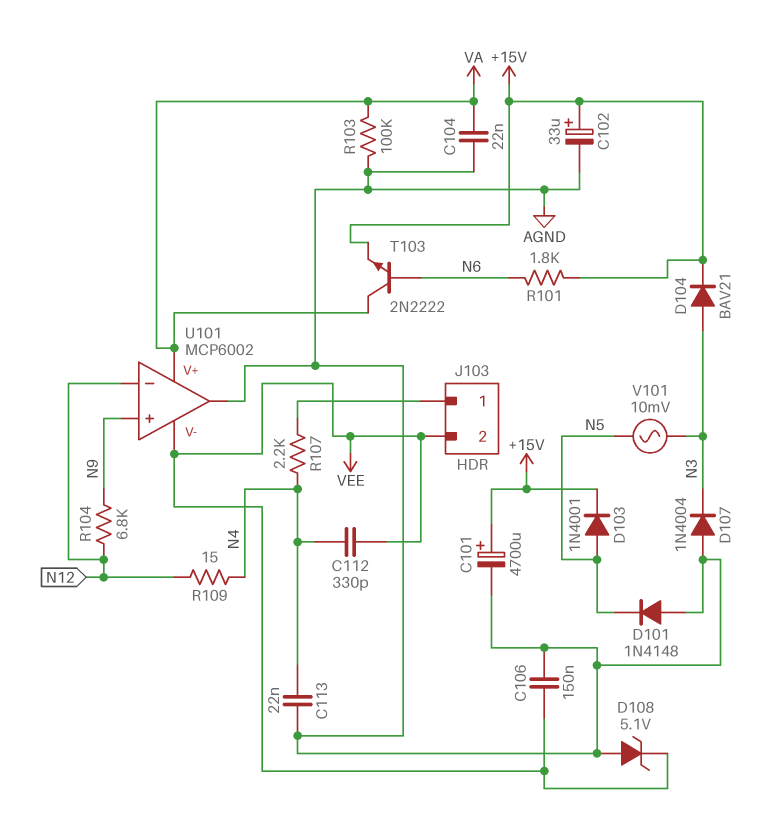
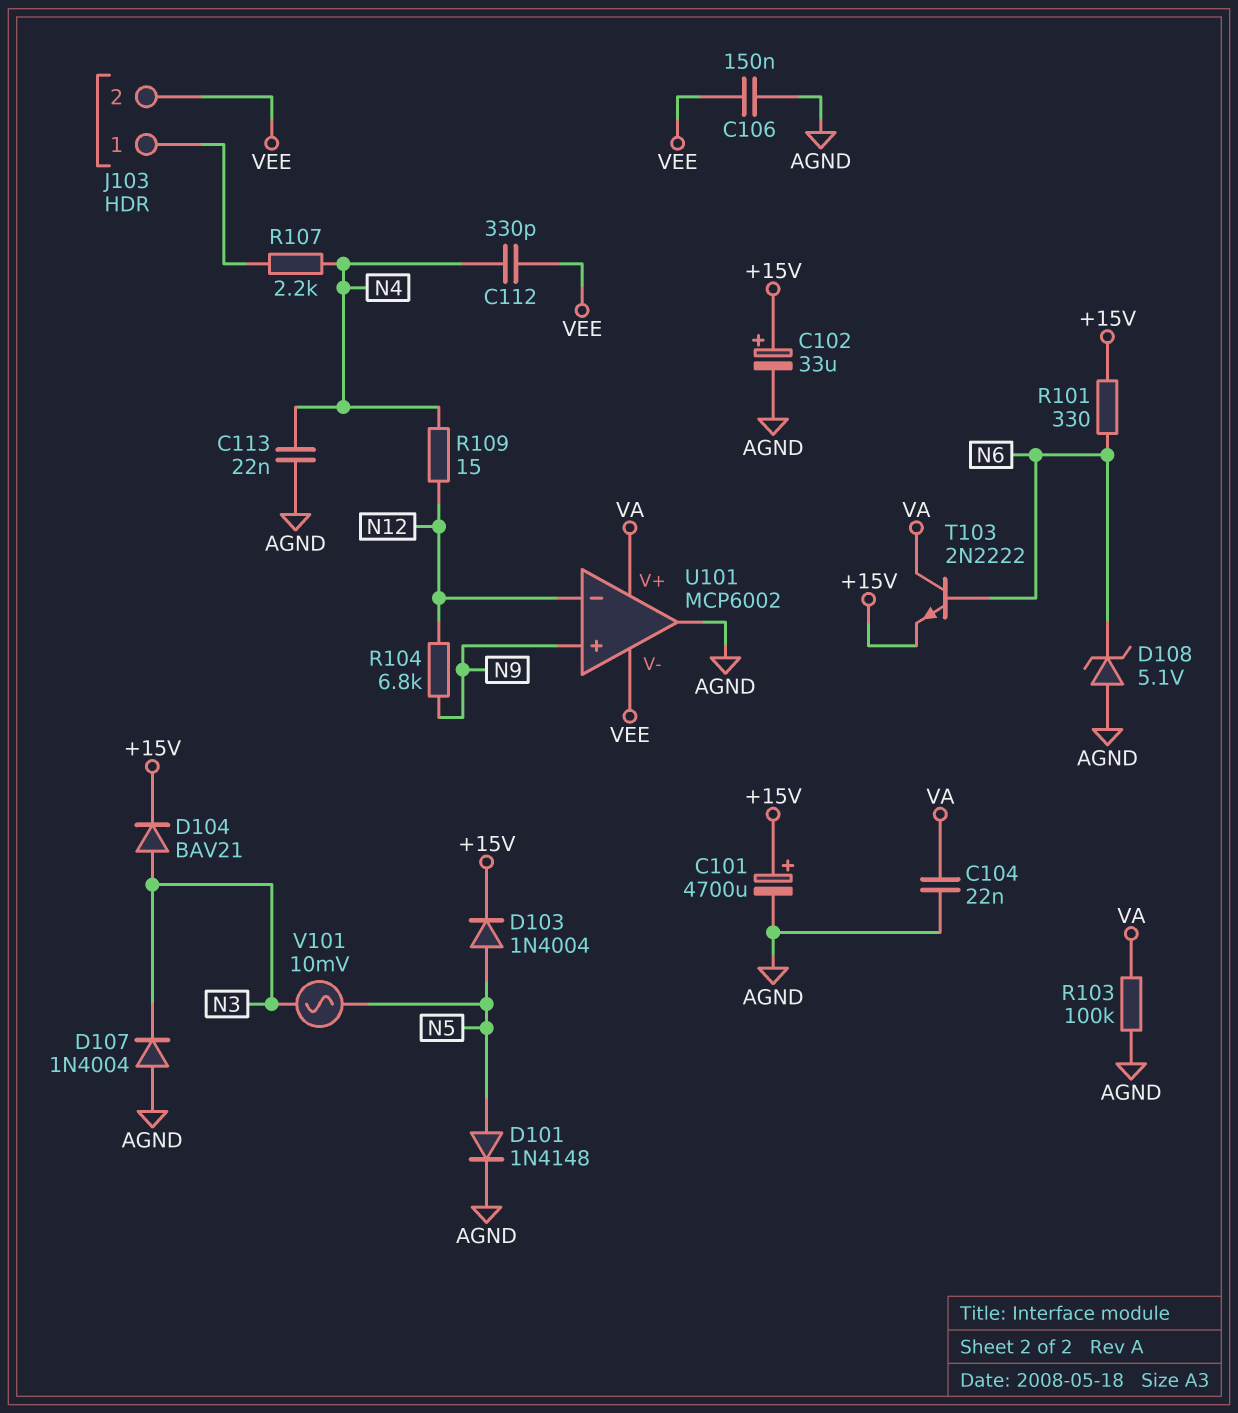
D101: diode 1N4148 (A AGND, K N5) -> diode 1N4148 (A N5, K AGND)
D103: diode 1N4001 (A N5, K +15V) -> diode 1N4004 (A N5, K +15V)
D108: zener 5.1V (A AGND, K VEE) -> zener 5.1V (A AGND, K N6)
R101: 1.8k (+15V, N6) -> 330 (+15V, N6)

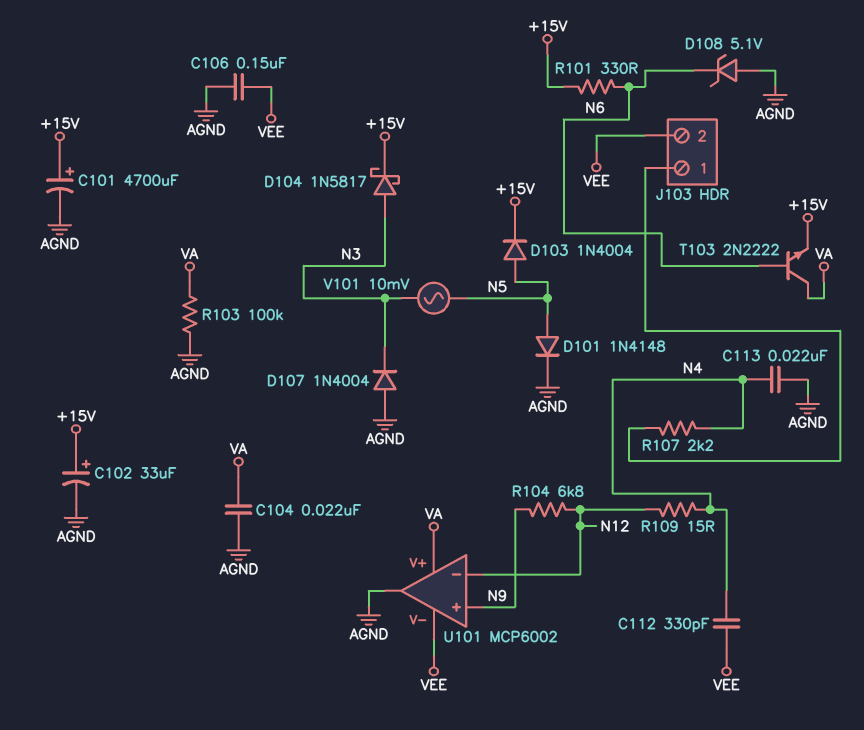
D104: diode BAV21 (A N3, K +15V) -> schottky 1N5817 (A N3, K +15V)

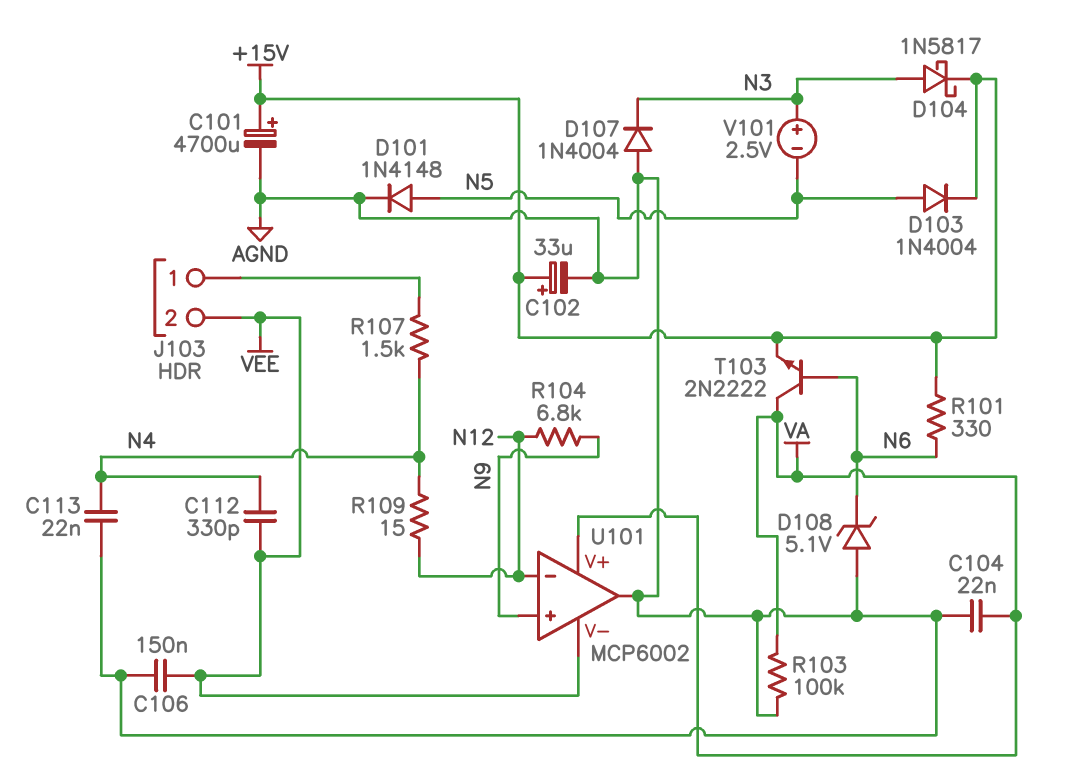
R107: 2.2k (J103/1, N4) -> 1.5k (J103/1, N4)
V101: AC 10mV (N3, N5) -> 2.5V (plus N3, minus N5)

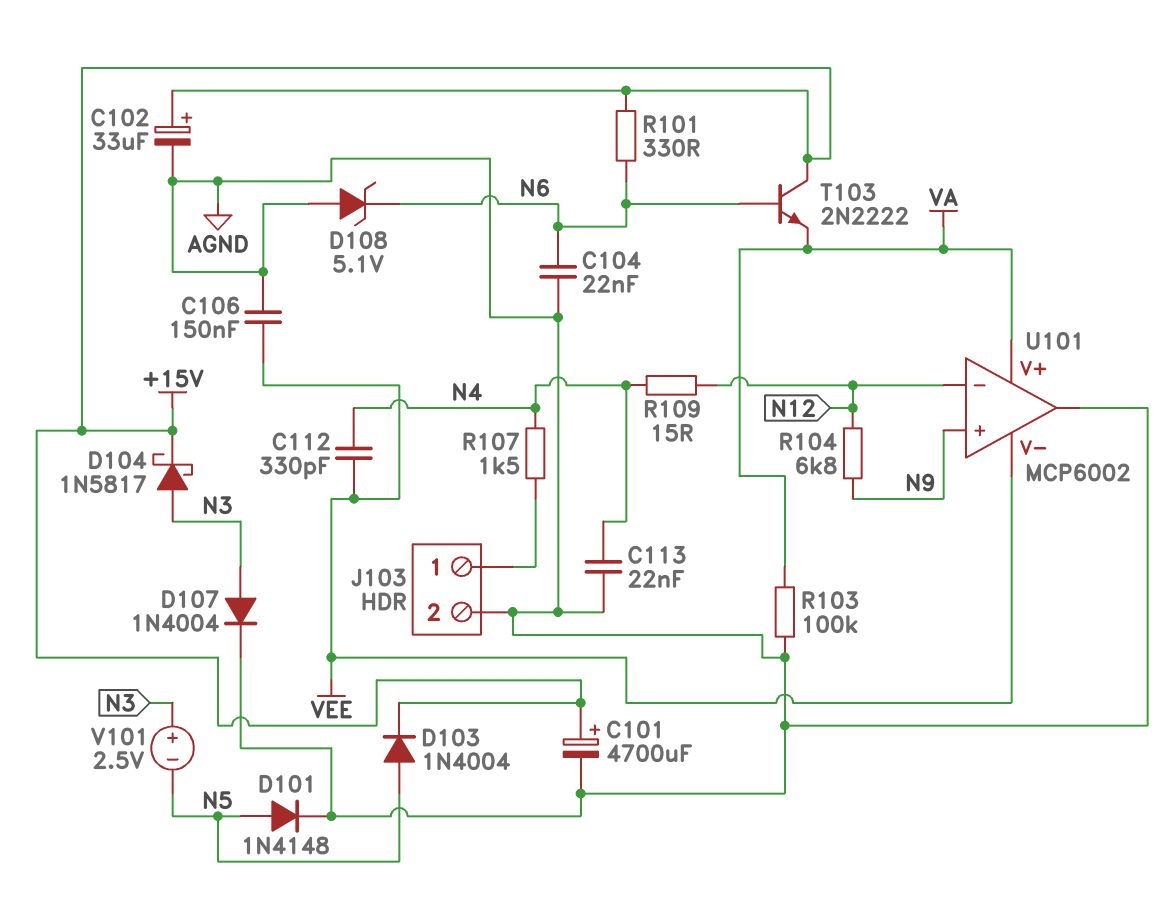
C104: 22nF (AGND, VA) -> 22nF (AGND, N6)
D107: diode 1N4004 (A AGND, K N3) -> diode 1N4004 (A N3, K AGND)
J103 pin 2: VEE -> AGND
T103: NPN 2N2222 (B N6, C VA, E +15V) -> NPN 2N2222 (B N6, C +15V, E VA)

